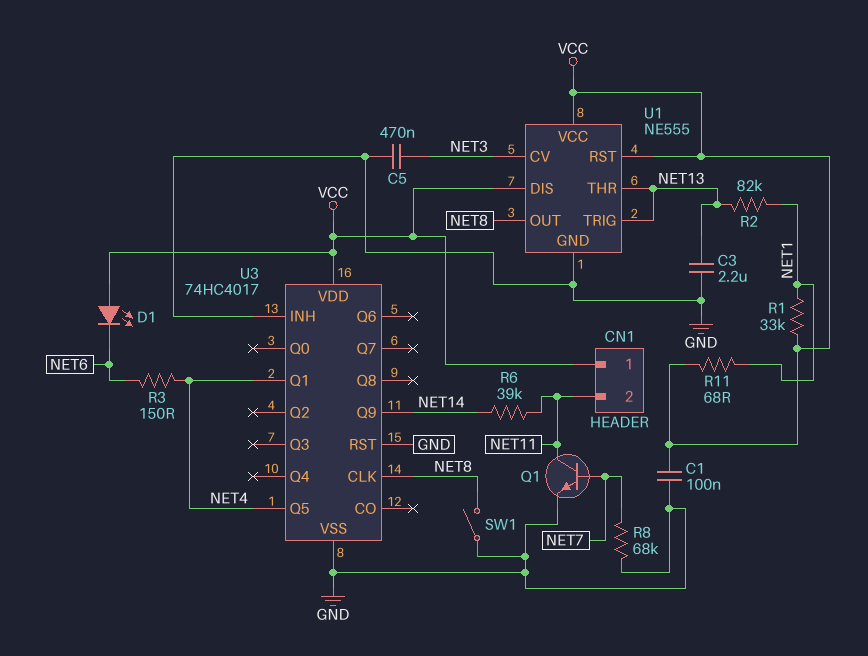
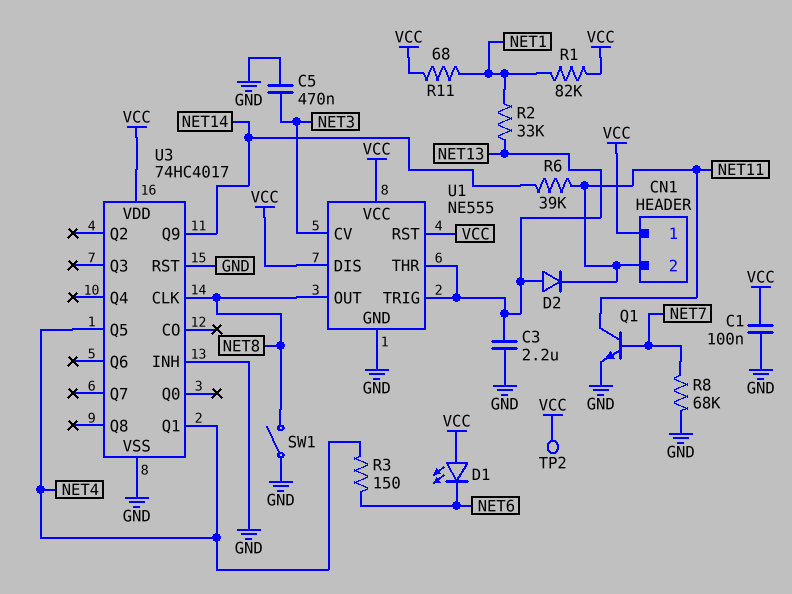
D2: none -> diode (A NET13, K NET11)
R1: 33k (NET1, VCC) -> 82k (NET1, VCC)
R2: 82k (NET1, NET13) -> 33k (NET1, NET13)
TP2: none -> test point (VCC)

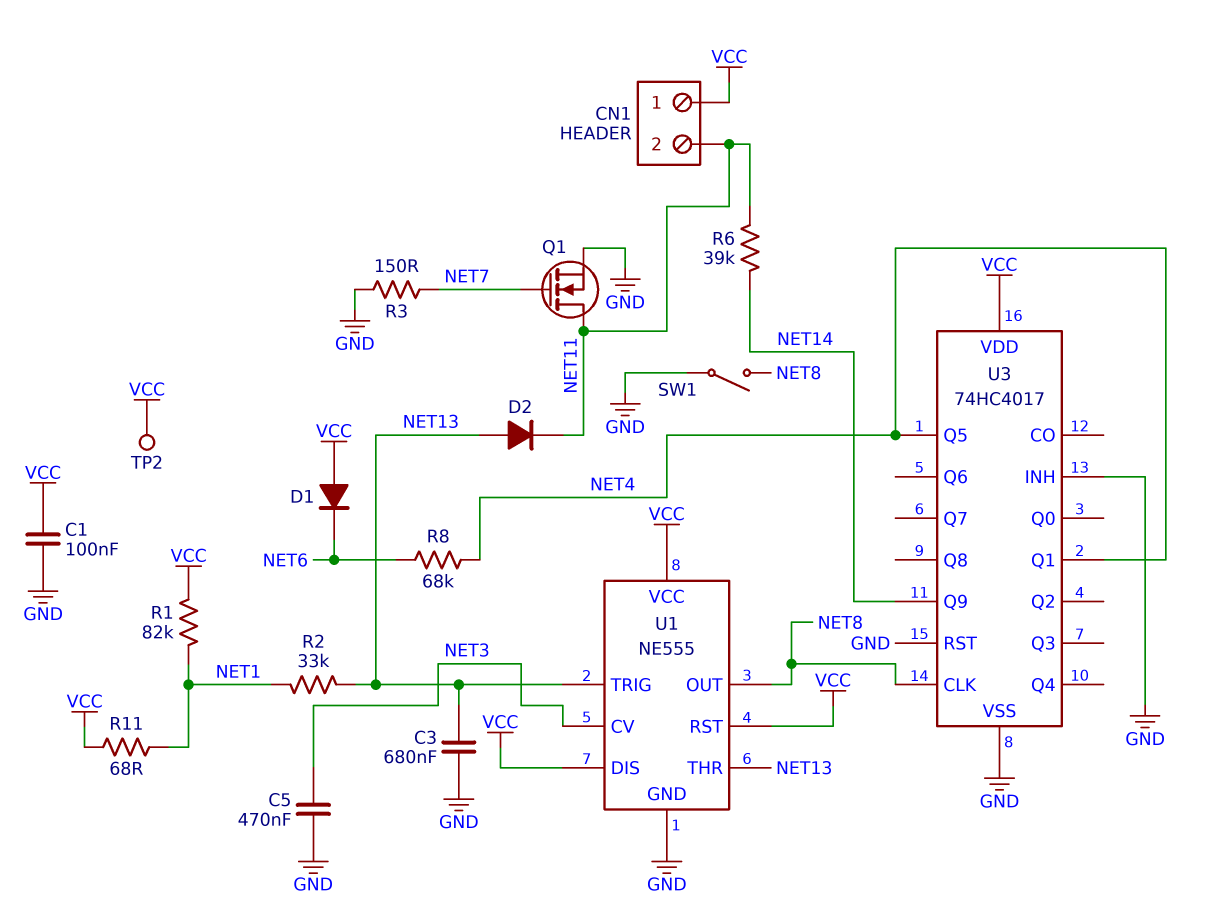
C3: 2.2uF (GND, NET13) -> 680nF (GND, NET13)
D1: LED (A VCC, K NET6) -> diode (A VCC, K NET6)
Q1: NPN (B NET7, C NET11, E GND) -> NMOS (G NET7, D NET11, S GND)
R3: 150 (NET4, NET6) -> 150 (GND, NET7)
R8: 68k (GND, NET7) -> 68k (NET4, NET6)

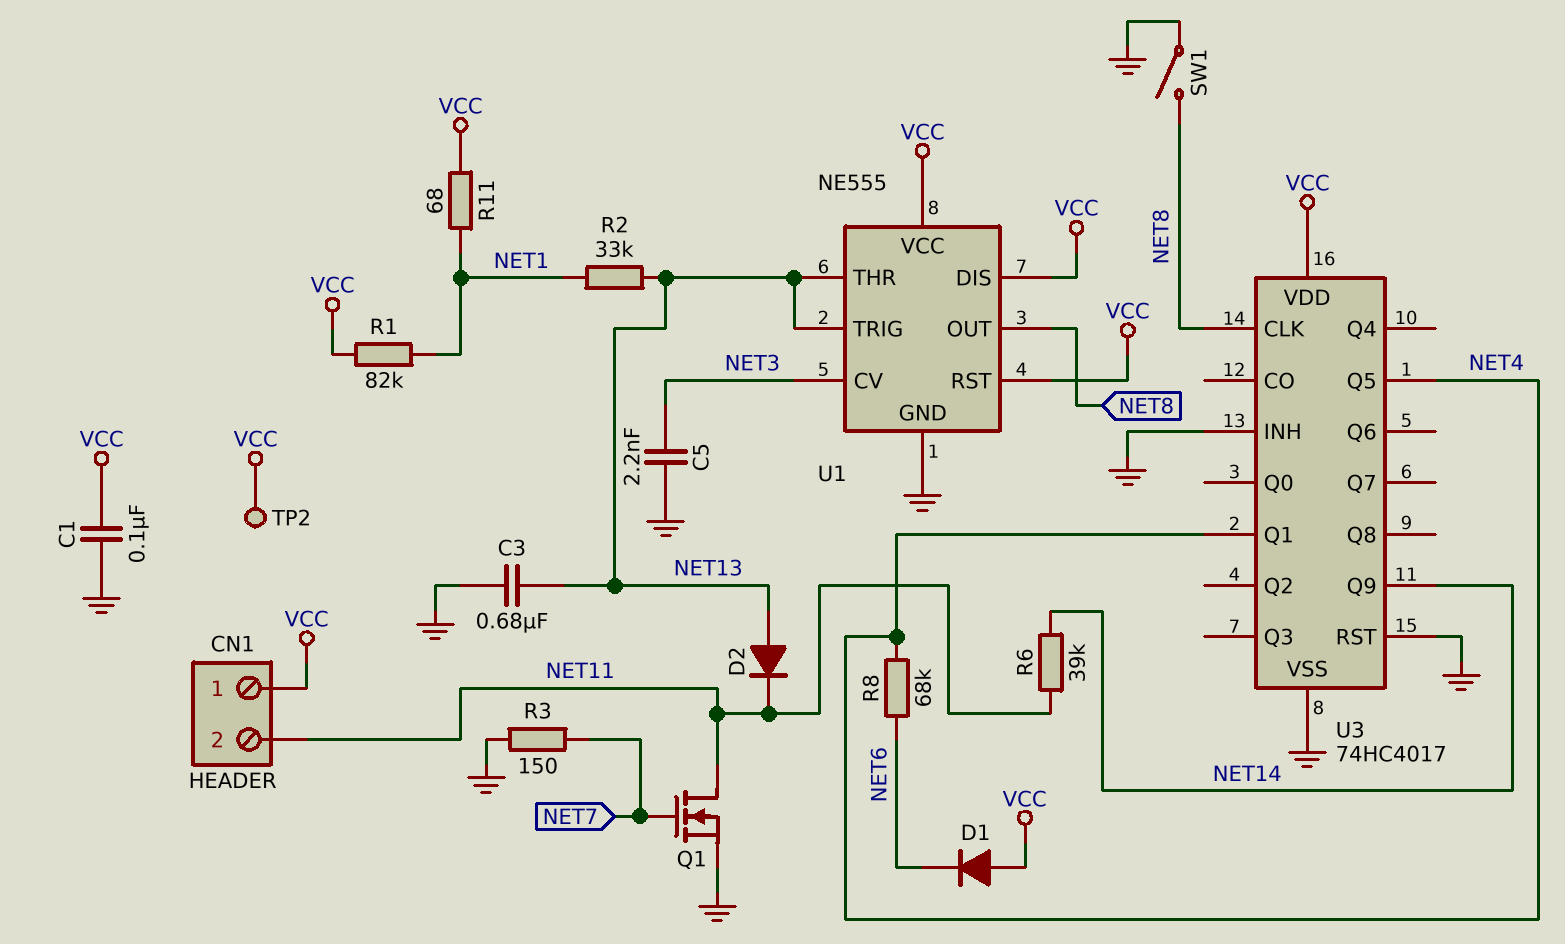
C5: 470nF (GND, NET3) -> 2.2nF (GND, NET3)

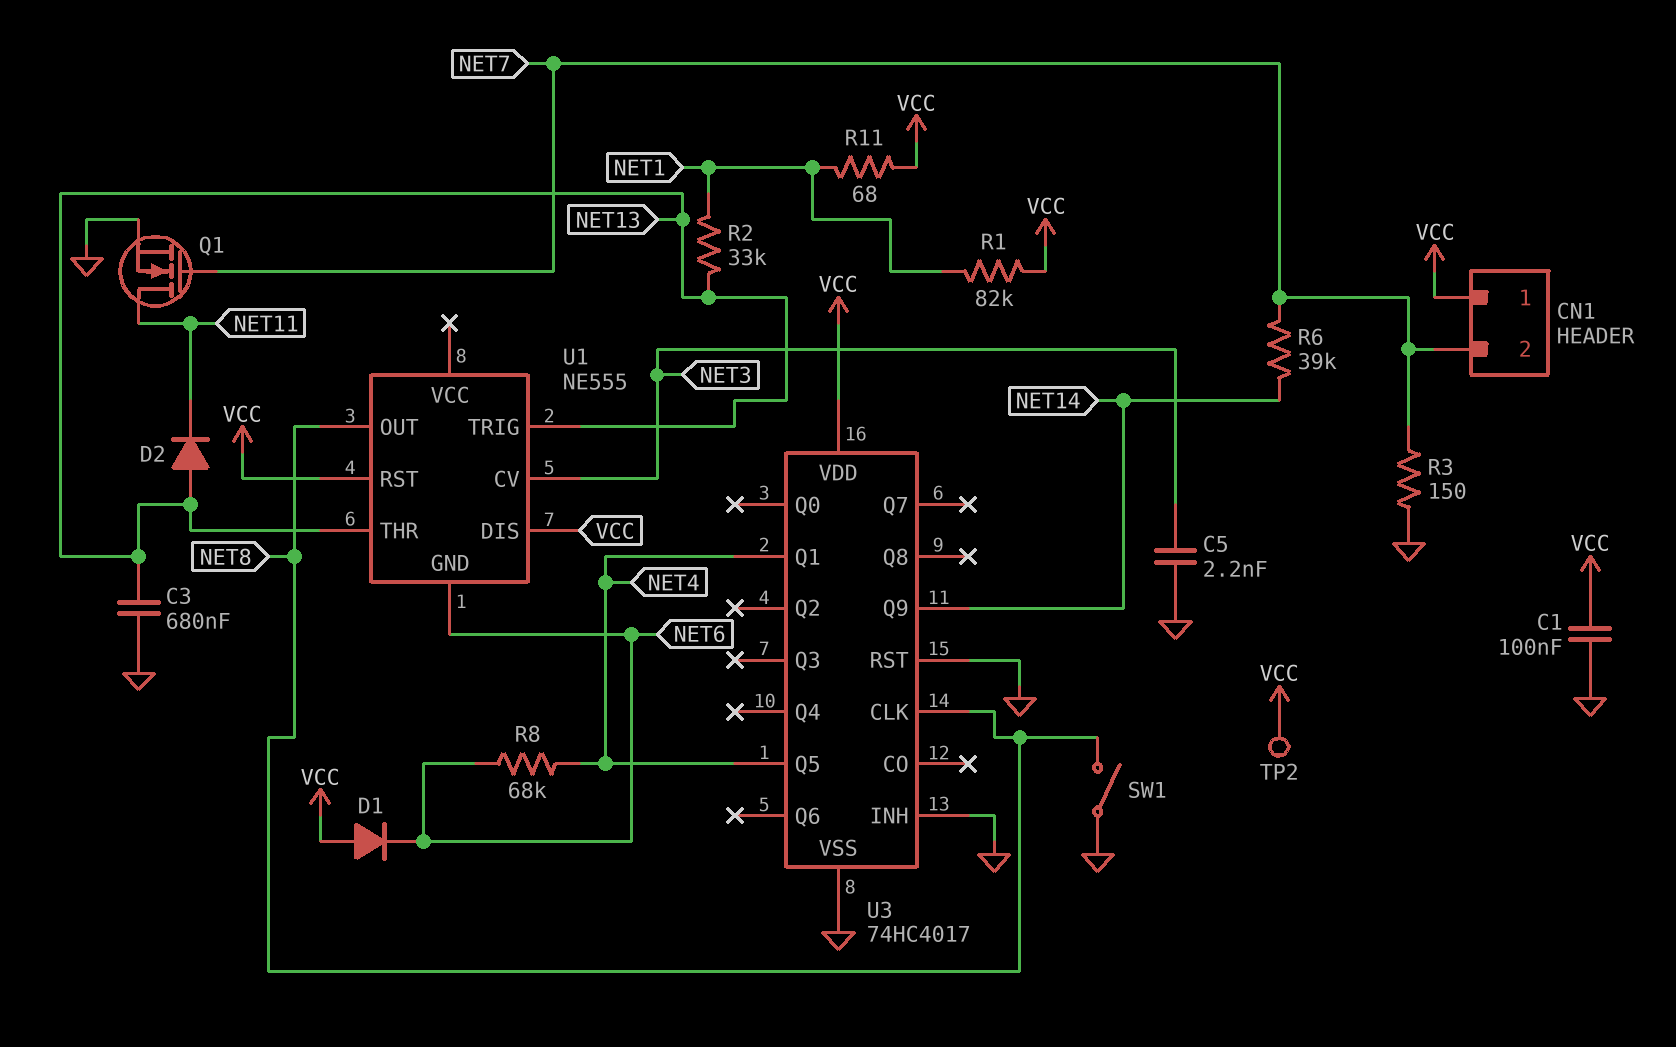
CN1 pin 2: NET11 -> NET7
R6: 39k (NET11, NET14) -> 39k (NET7, NET14)
U1 pin GND: GND -> NET6
U1 pin VCC: VCC -> none

